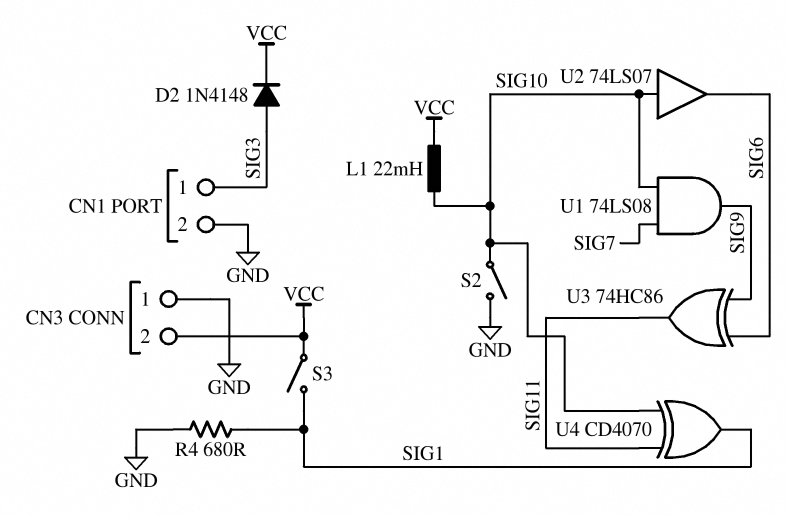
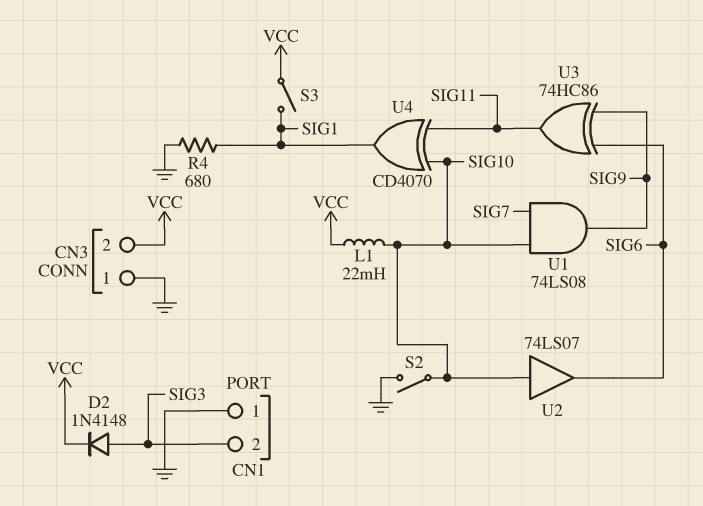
CN1 pin 1: SIG3 -> GND
CN1 pin 2: GND -> SIG3

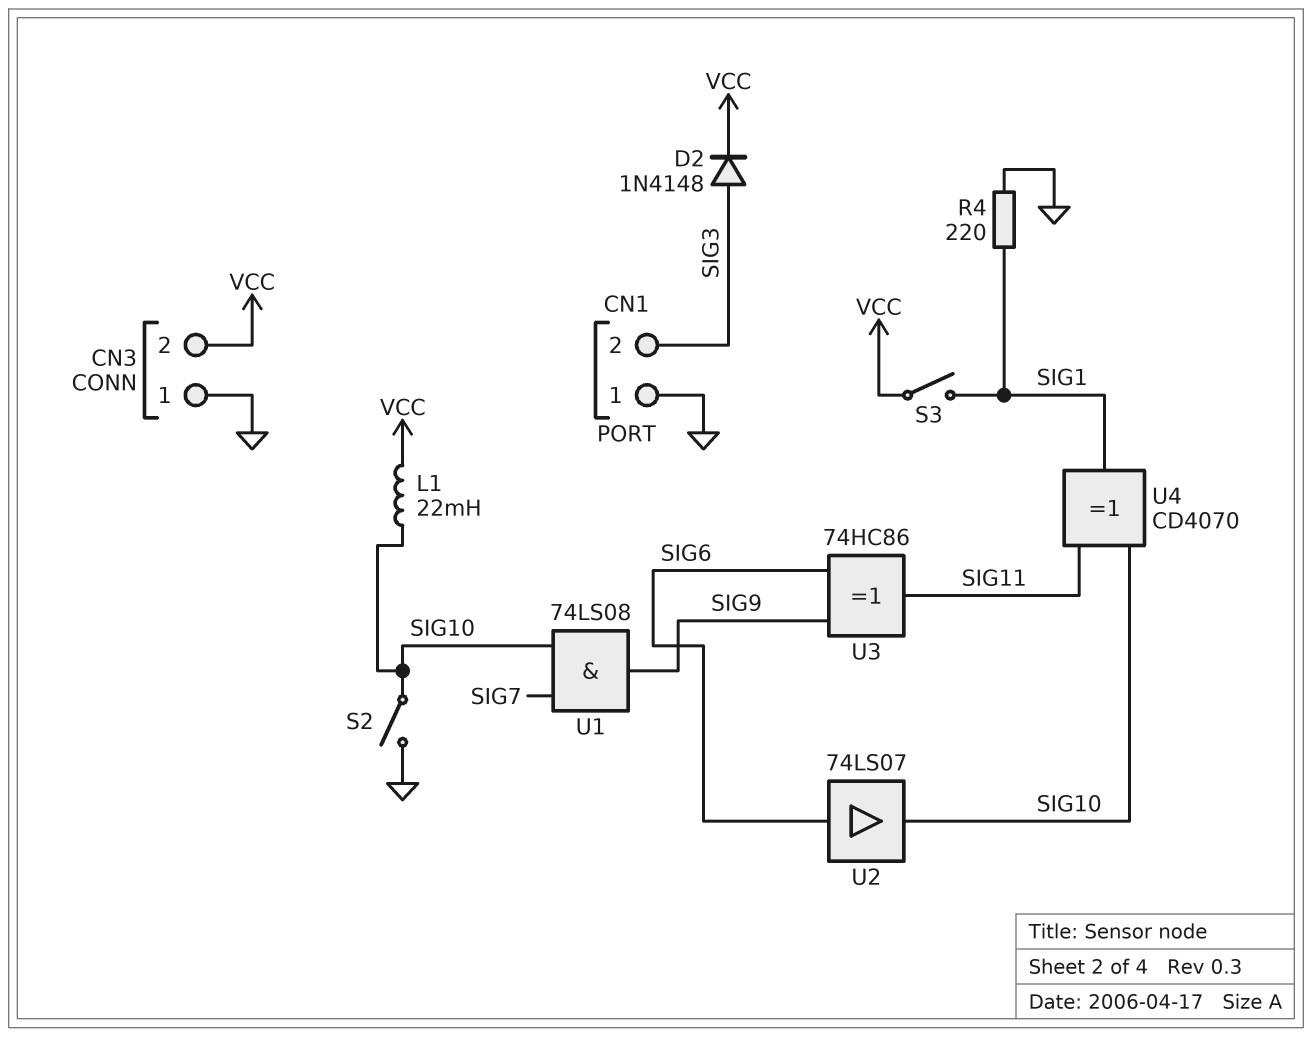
R4: 680 (GND, SIG1) -> 220 (GND, SIG1)
U2: buffer 74LS07 (in SIG10, out SIG6) -> buffer 74LS07 (in SIG6, out SIG10)

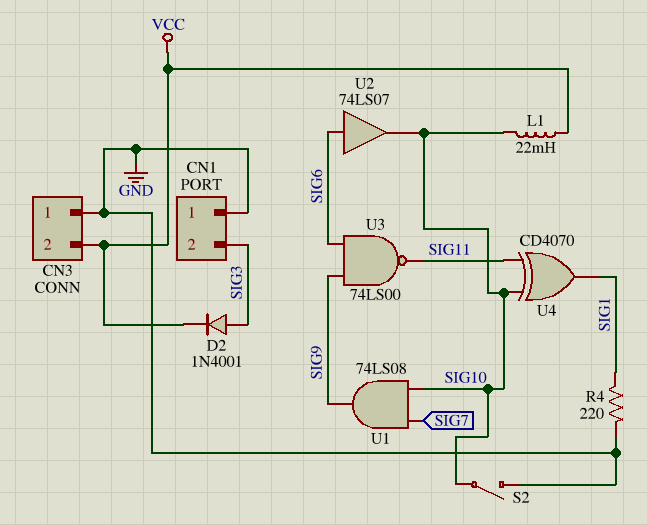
D2: diode 1N4148 (A SIG3, K VCC) -> diode 1N4001 (A SIG3, K VCC)
S3: switch (SIG1, VCC) -> none
U3: XOR 74HC86 (in SIG6, in SIG9, out SIG11) -> NAND 74LS00 (in SIG6, in SIG9, out SIG11)

